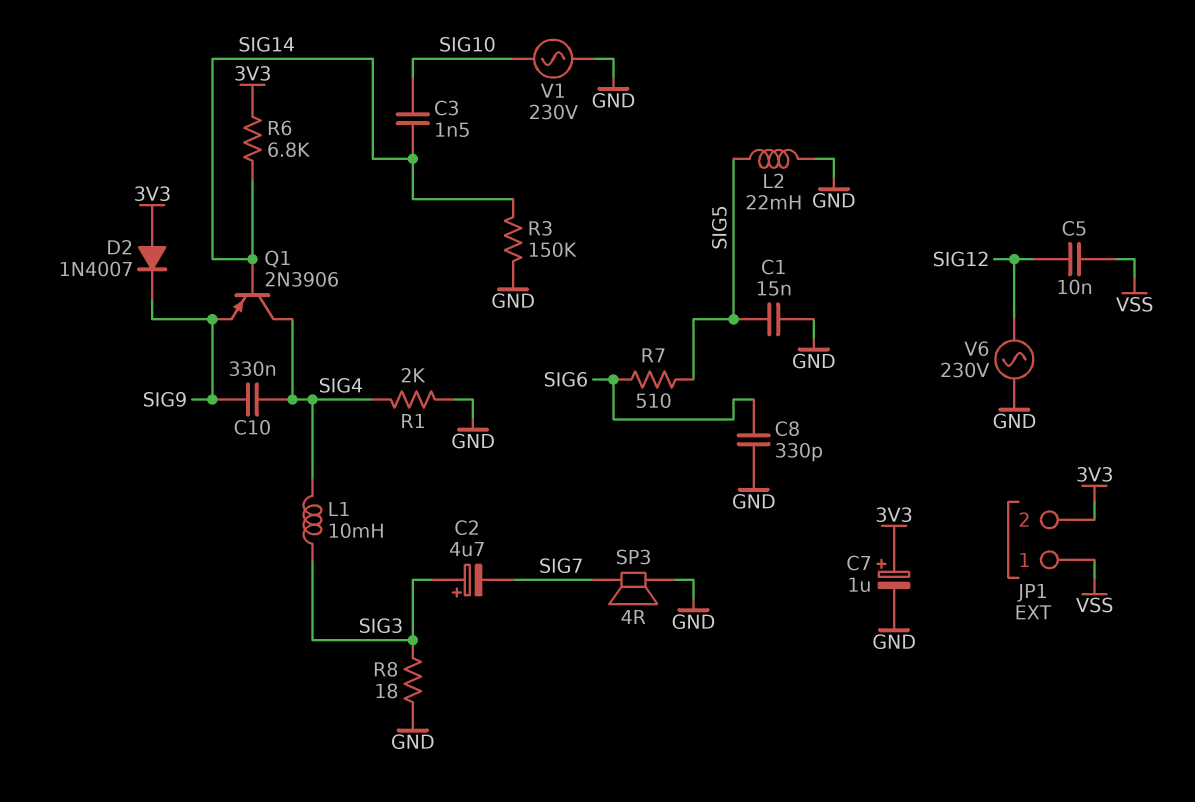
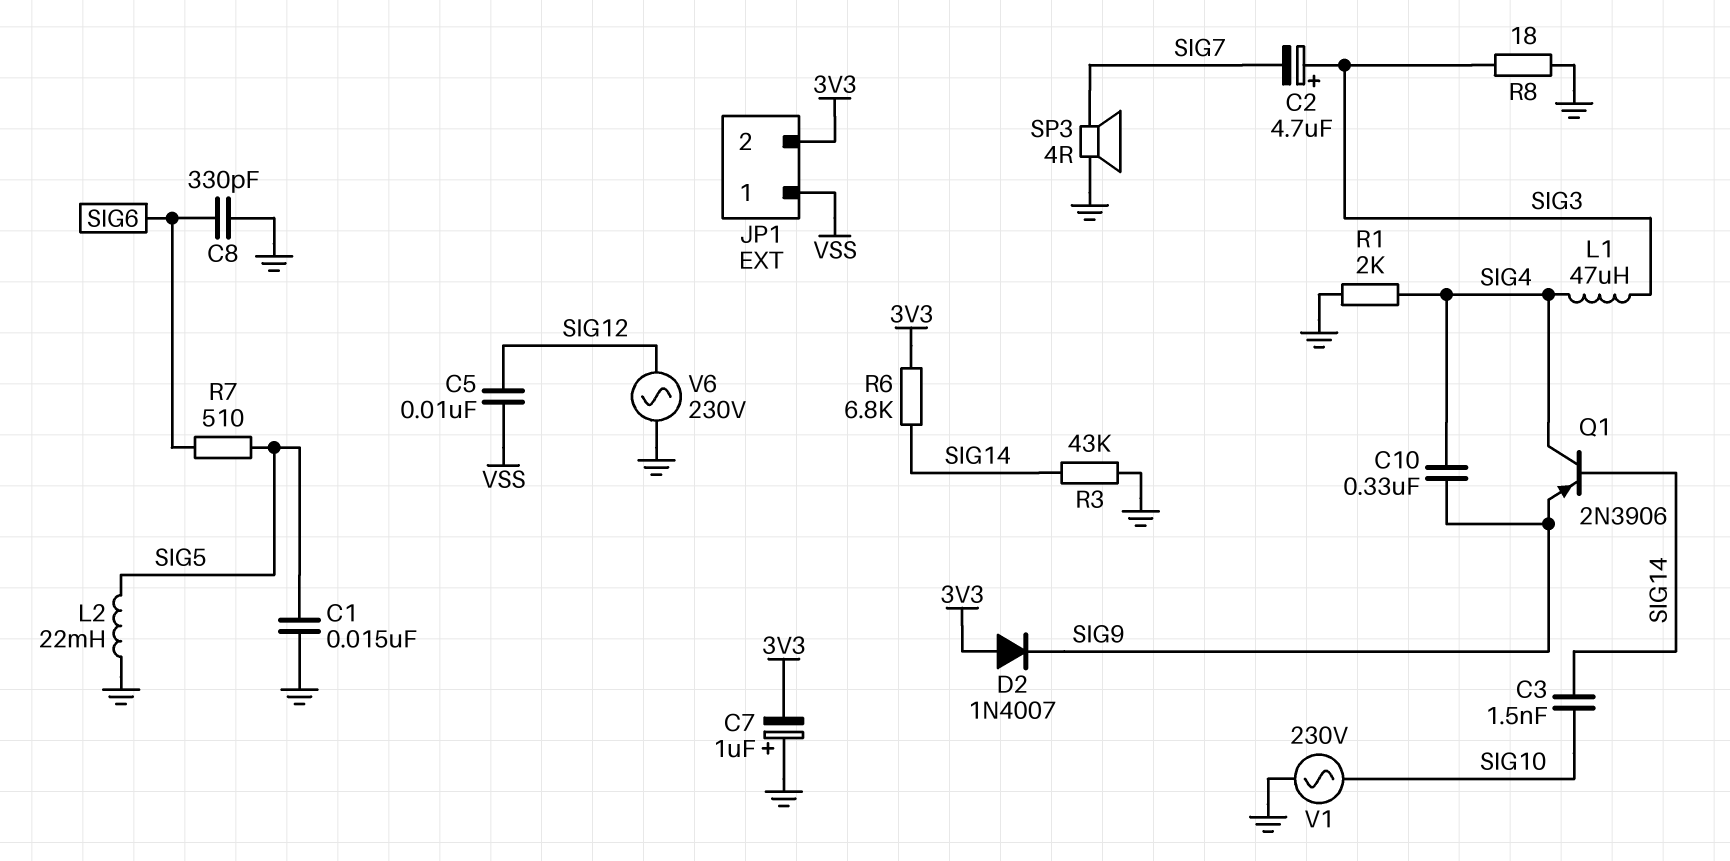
C7: 1uF (plus 3V3, minus GND) -> 1uF (plus GND, minus 3V3)
L1: 10mH (SIG3, SIG4) -> 47uH (SIG3, SIG4)
R3: 150k (GND, SIG14) -> 43k (GND, SIG14)

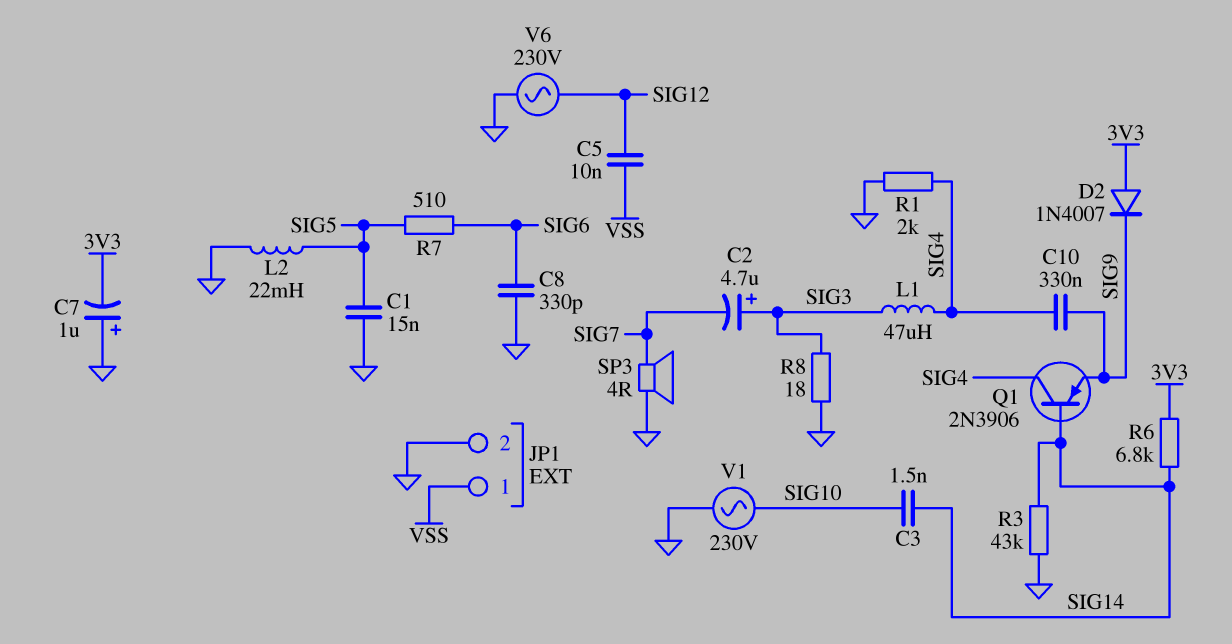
JP1 pin 2: 3V3 -> GND

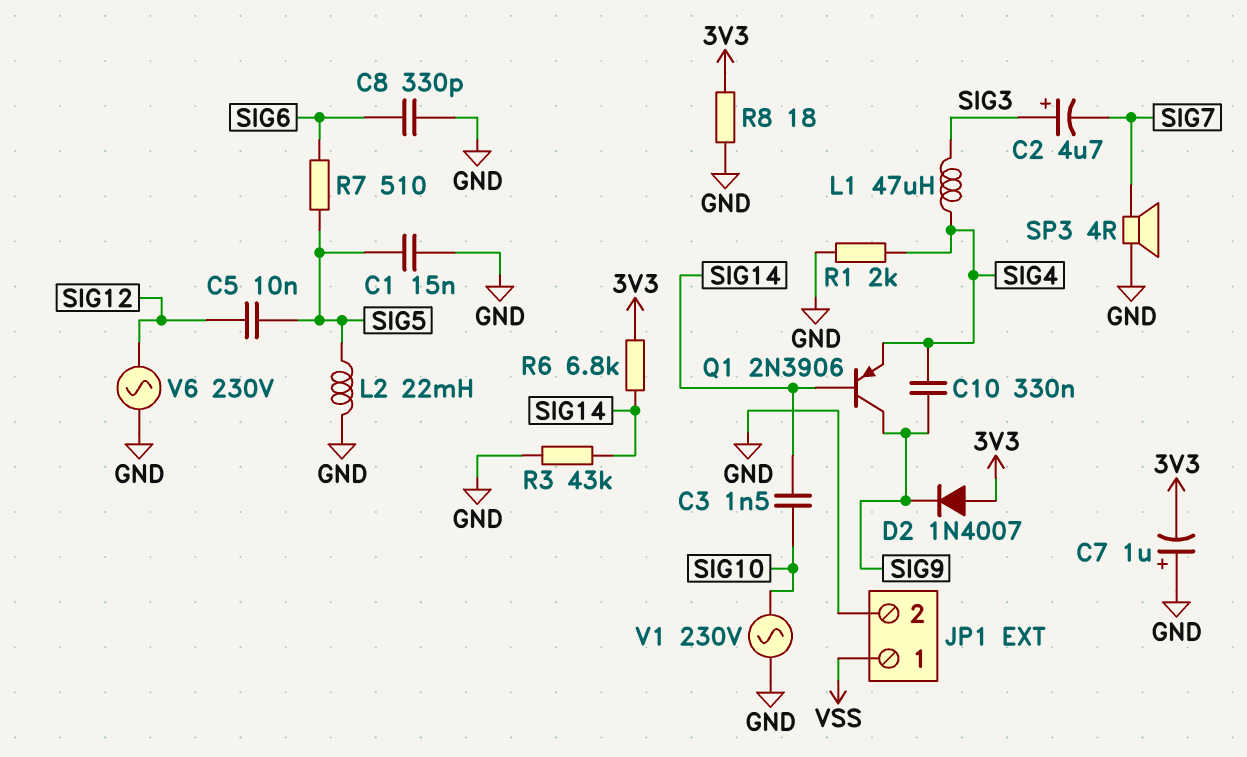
C5: 10nF (SIG12, VSS) -> 10nF (SIG5, SIG12)
Q1: PNP 2N3906 (B SIG14, C SIG4, E SIG9) -> PNP 2N3906 (B SIG14, C SIG9, E SIG4)
R8: 18 (GND, SIG3) -> 18 (3V3, GND)

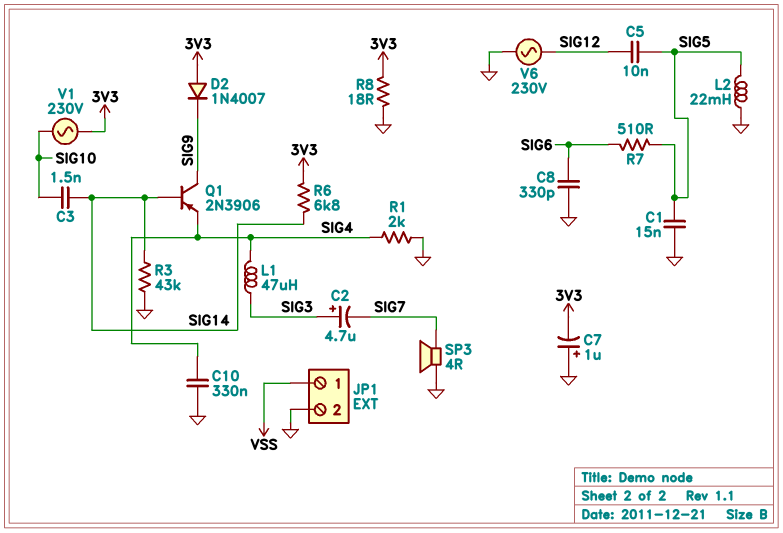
C10: 330nF (SIG4, SIG9) -> 330nF (GND, SIG4)
V1: AC 230V (GND, SIG10) -> AC 230V (3V3, SIG10)

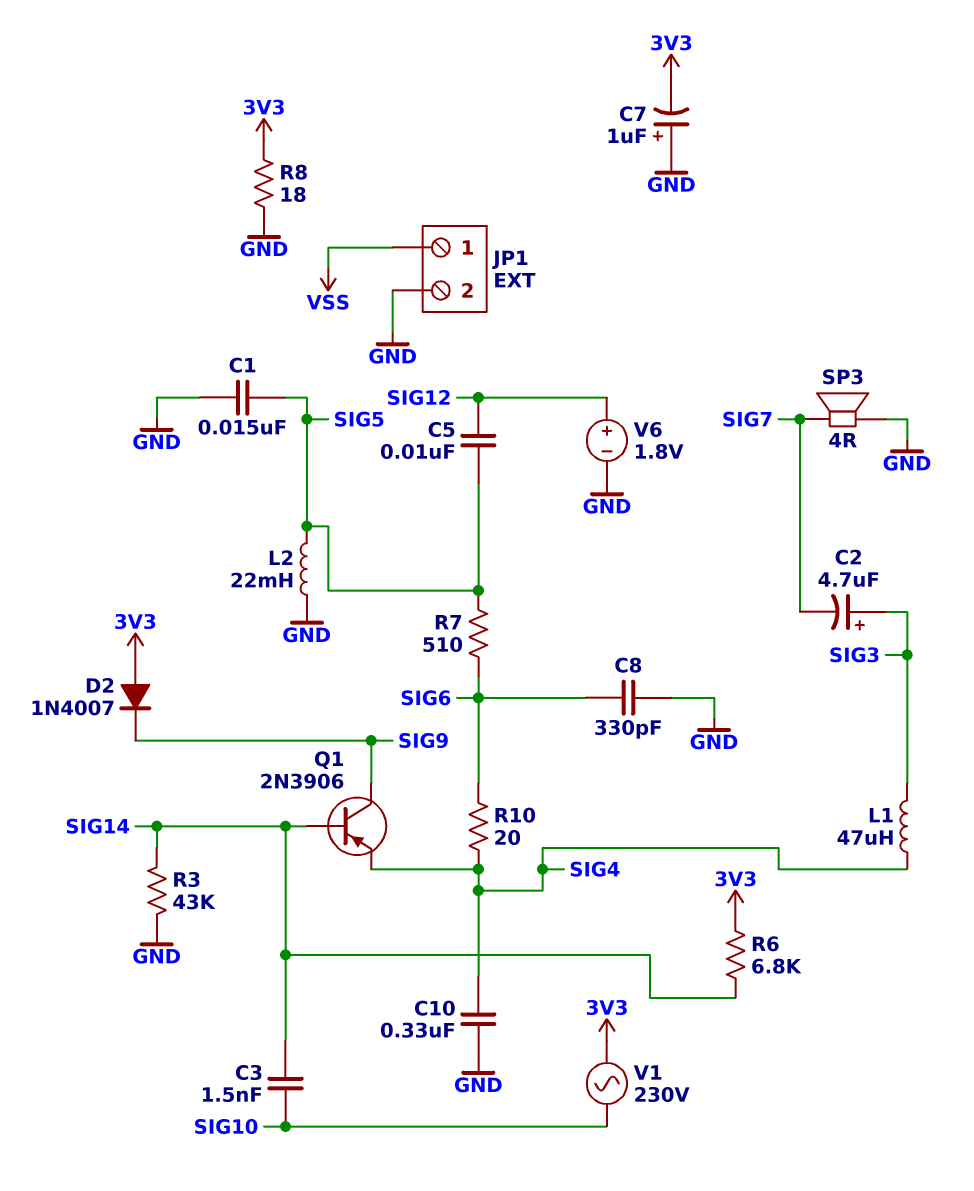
R1: 2k (GND, SIG4) -> none
R10: none -> 20 (SIG4, SIG6)
V6: AC 230V (GND, SIG12) -> 1.8V (plus SIG12, minus GND)

